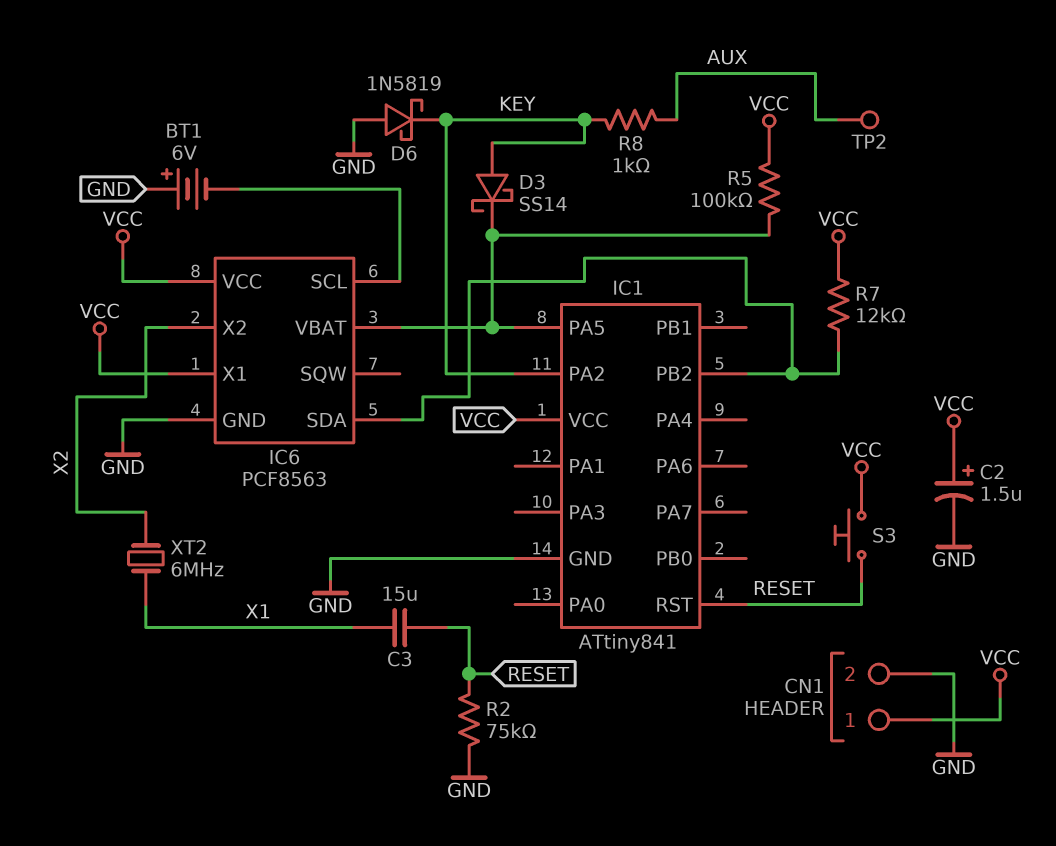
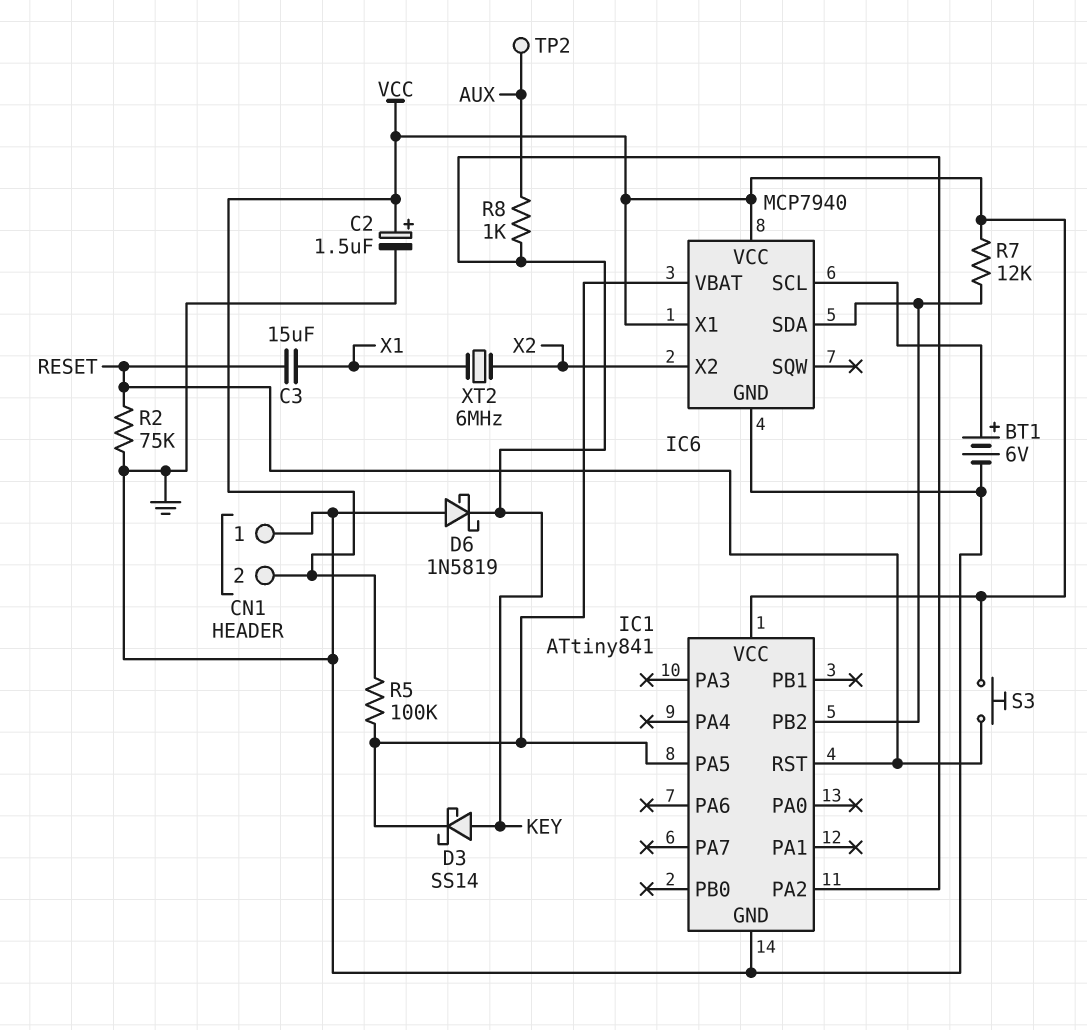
BT1: 6V (plus GND, minus IC6/SCL) -> 6V (plus IC6/SCL, minus GND)
CN1 pin 1: VCC -> GND
CN1 pin 2: GND -> VCC
IC6: PCF8563 -> MCP7940

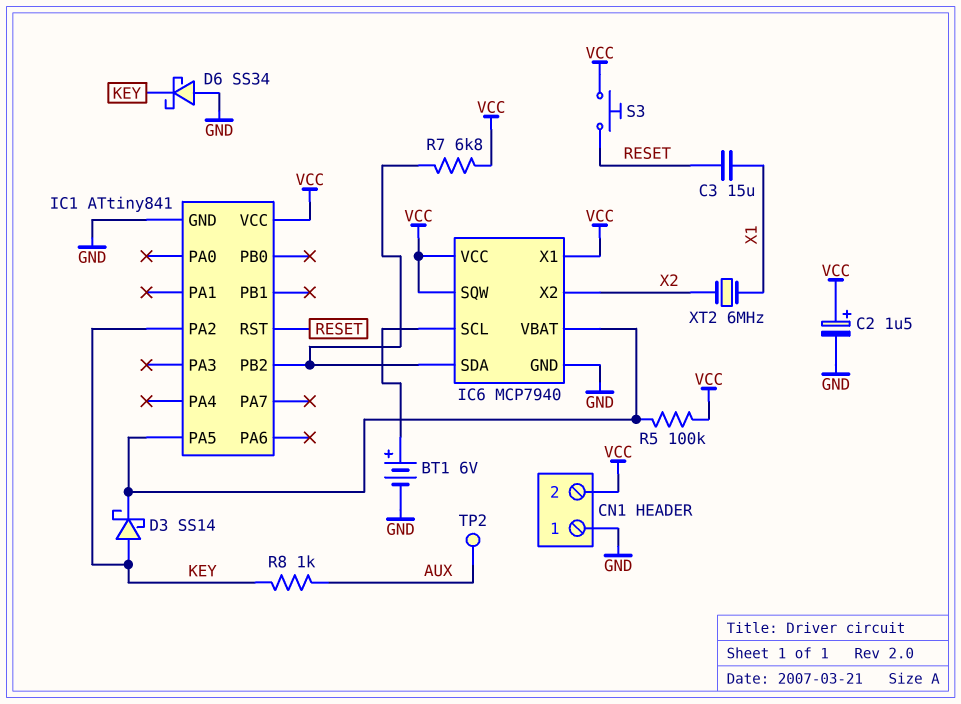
D6: schottky 1N5819 (A GND, K KEY) -> schottky SS34 (A GND, K KEY)
IC6 pin SQW: none -> VCC
R2: 75k (GND, RESET) -> none
R7: 12k (IC1/PB2, VCC) -> 6.8k (IC1/PB2, VCC)

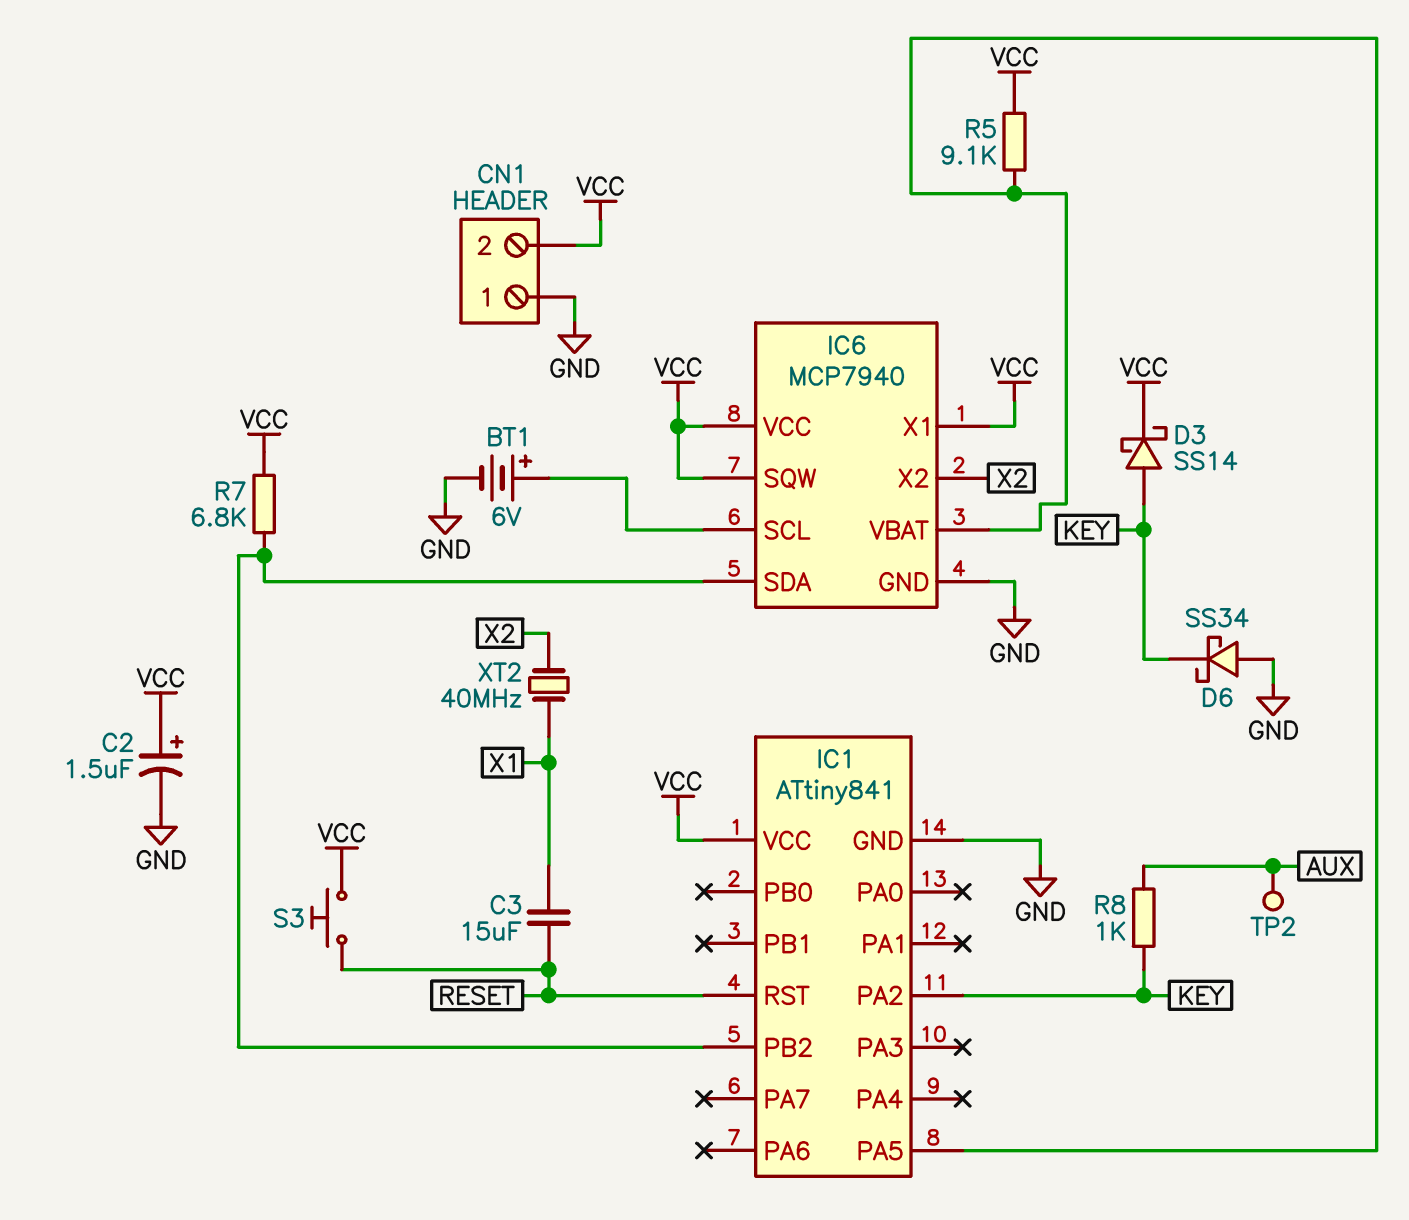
D3: schottky SS14 (A KEY, K IC1/PA5) -> schottky SS14 (A KEY, K VCC)
R5: 100k (IC1/PA5, VCC) -> 9.1k (IC1/PA5, VCC)
XT2: 6MHz (X1, X2) -> 40MHz (X1, X2)

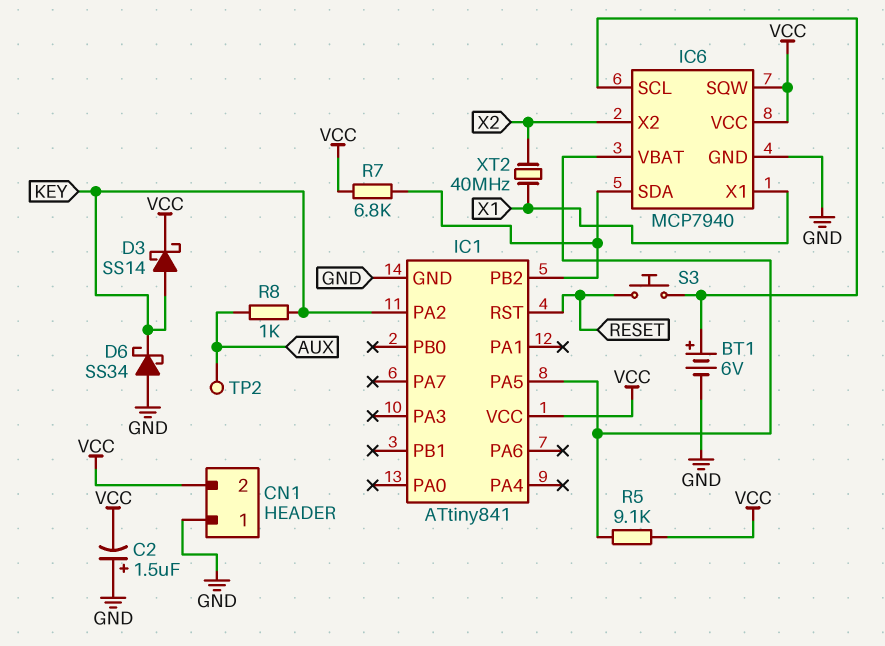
C2: 1.5uF (plus VCC, minus GND) -> 1.5uF (plus GND, minus VCC)
C3: 15uF (RESET, X1) -> none
IC6 pin X1: VCC -> X1
S3: button (RESET, VCC) -> button (IC6/SCL, RESET)

